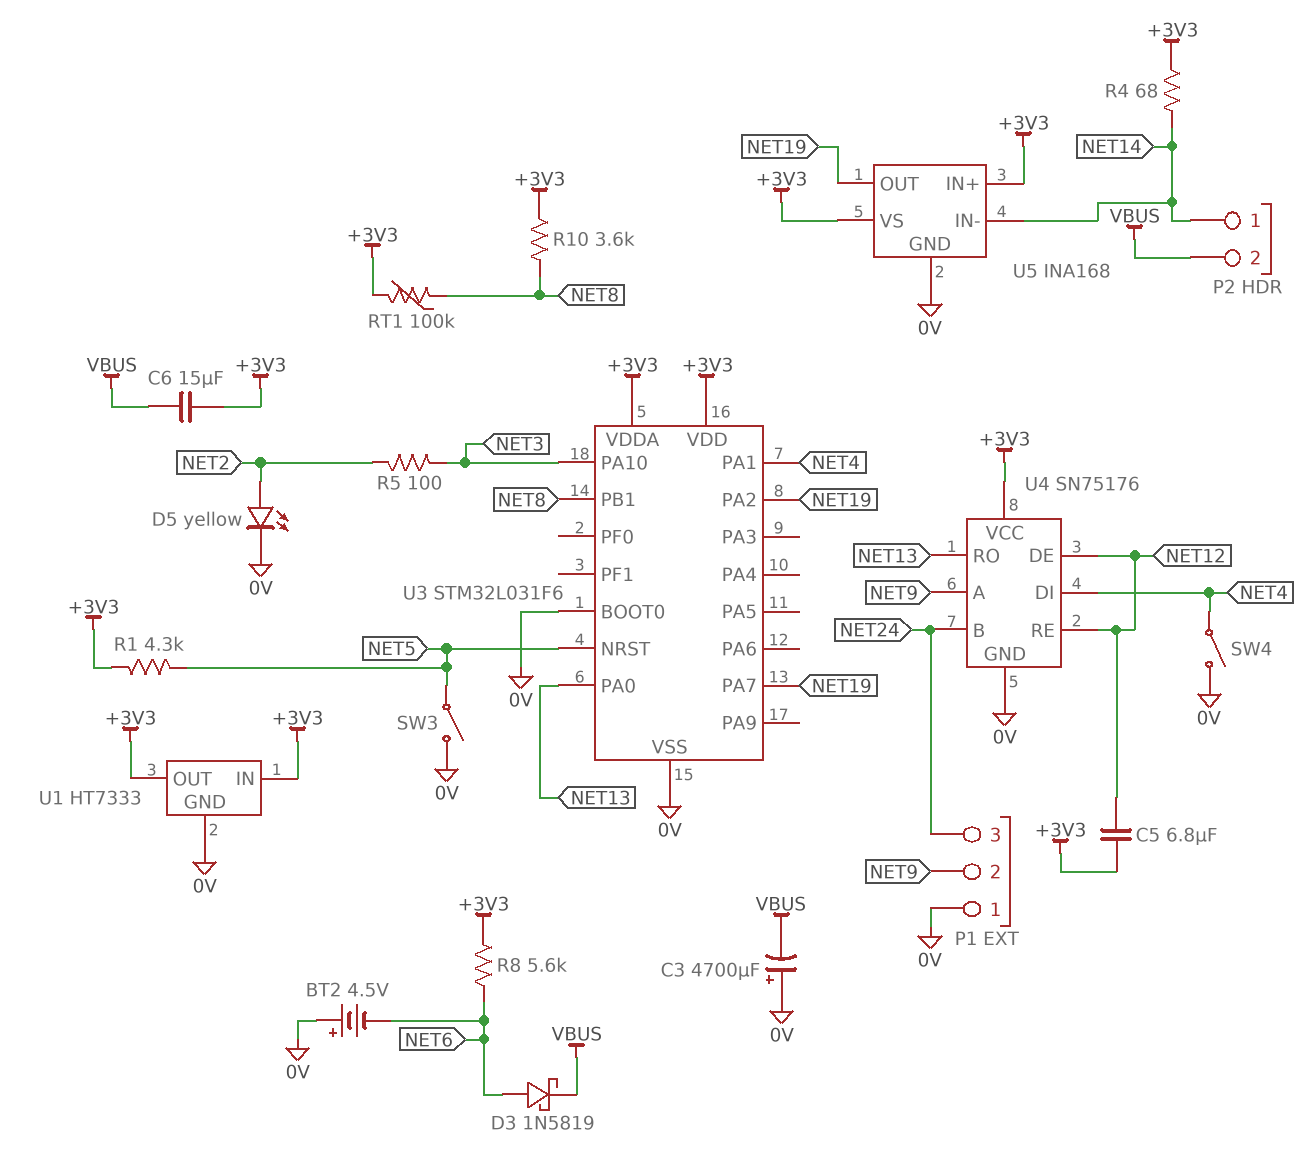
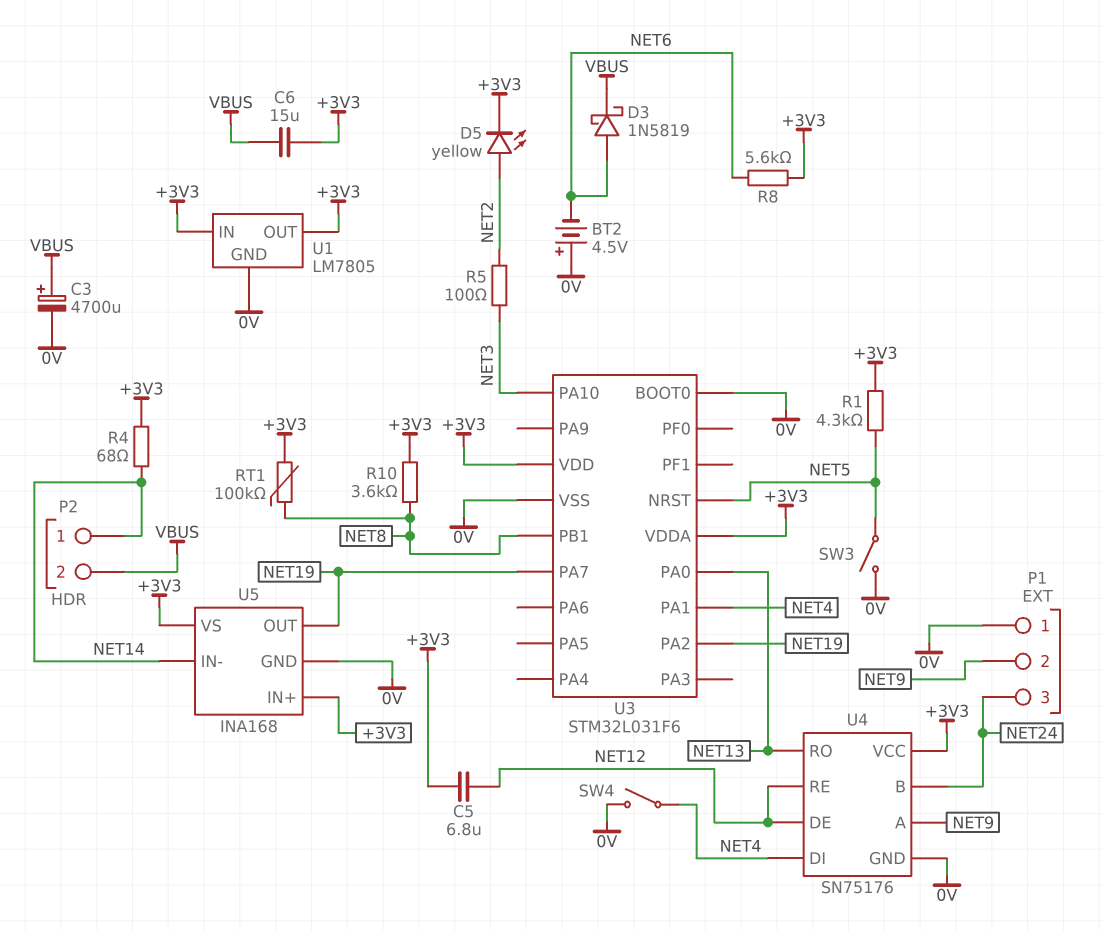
C3: 4700uF (plus 0V, minus VBUS) -> 4700uF (plus VBUS, minus 0V)
D5: LED yellow (A NET2, K 0V) -> LED yellow (A NET2, K +3V3)
U1: HT7333 -> LM7805

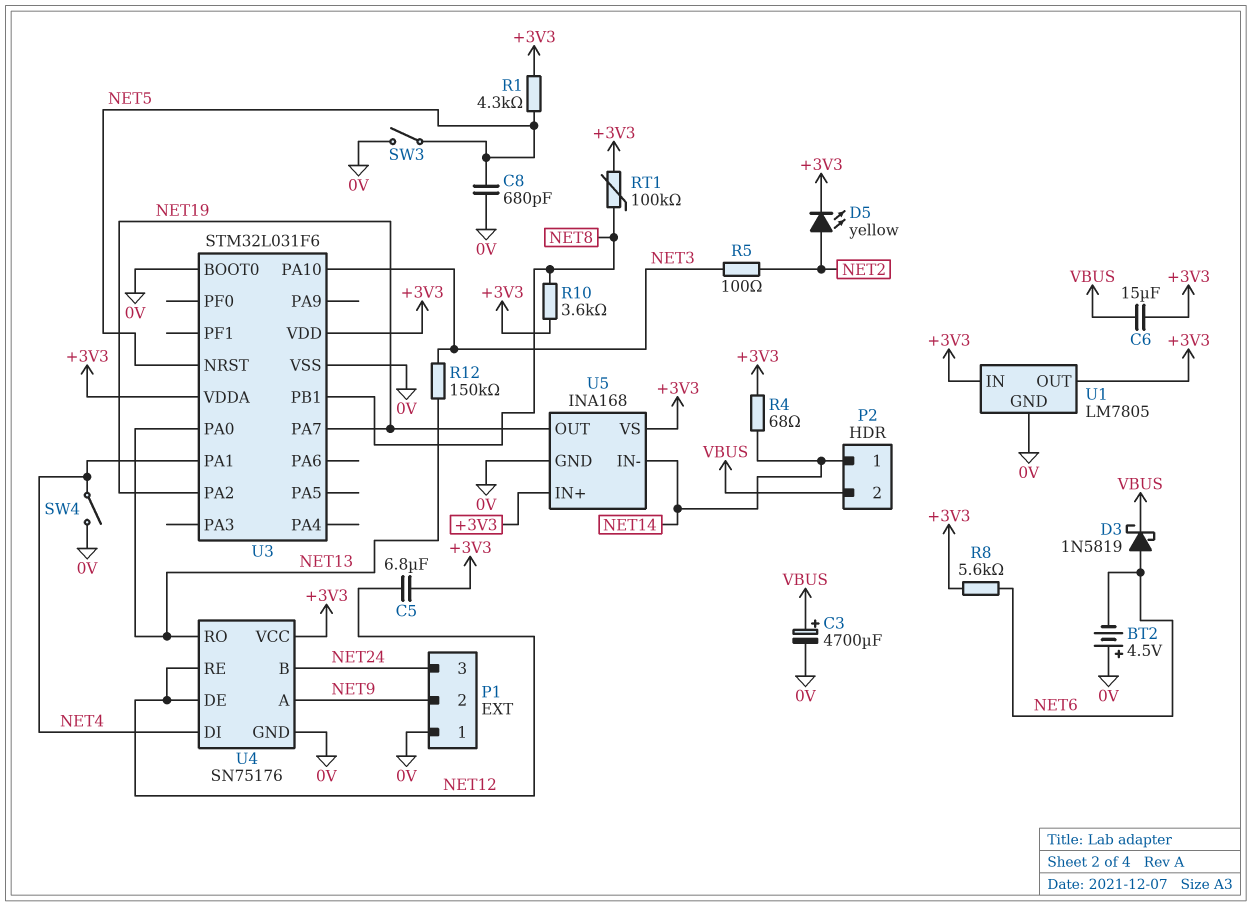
C8: none -> 680pF (0V, NET5)
R12: none -> 150k (NET3, NET13)

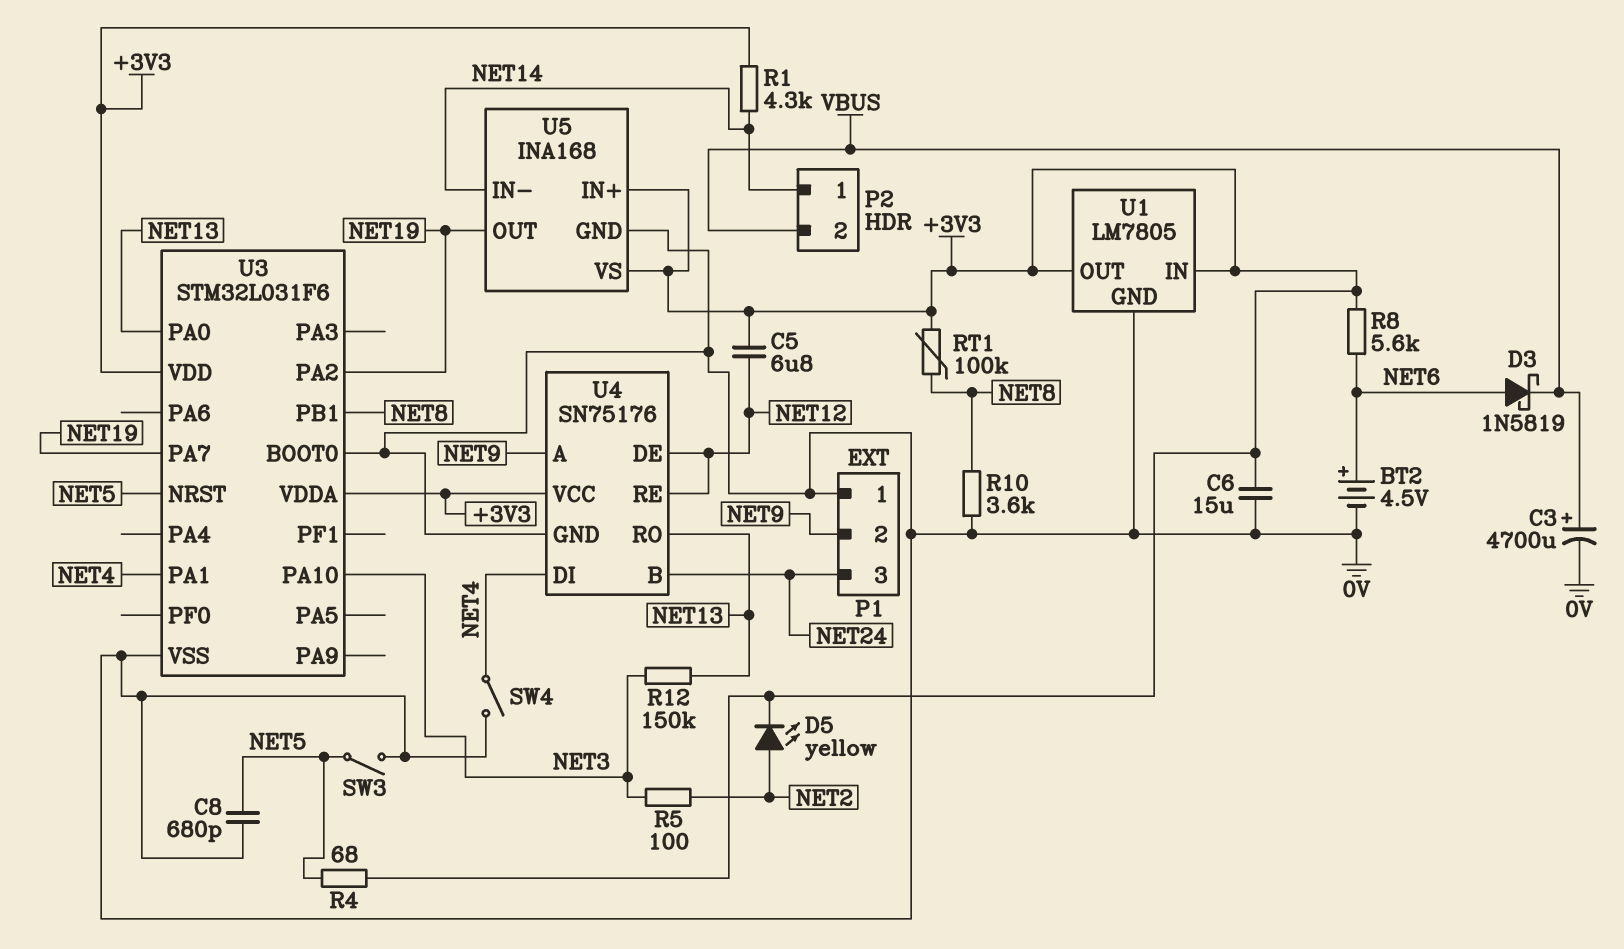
BT2: 4.5V (plus 0V, minus NET6) -> 4.5V (plus NET6, minus 0V)
C6: 15uF (+3V3, VBUS) -> 15uF (+3V3, 0V)
R1: 4.3k (+3V3, NET5) -> 4.3k (+3V3, NET14)
R4: 68 (+3V3, NET14) -> 68 (+3V3, NET5)
R10: 3.6k (+3V3, NET8) -> 3.6k (0V, NET8)

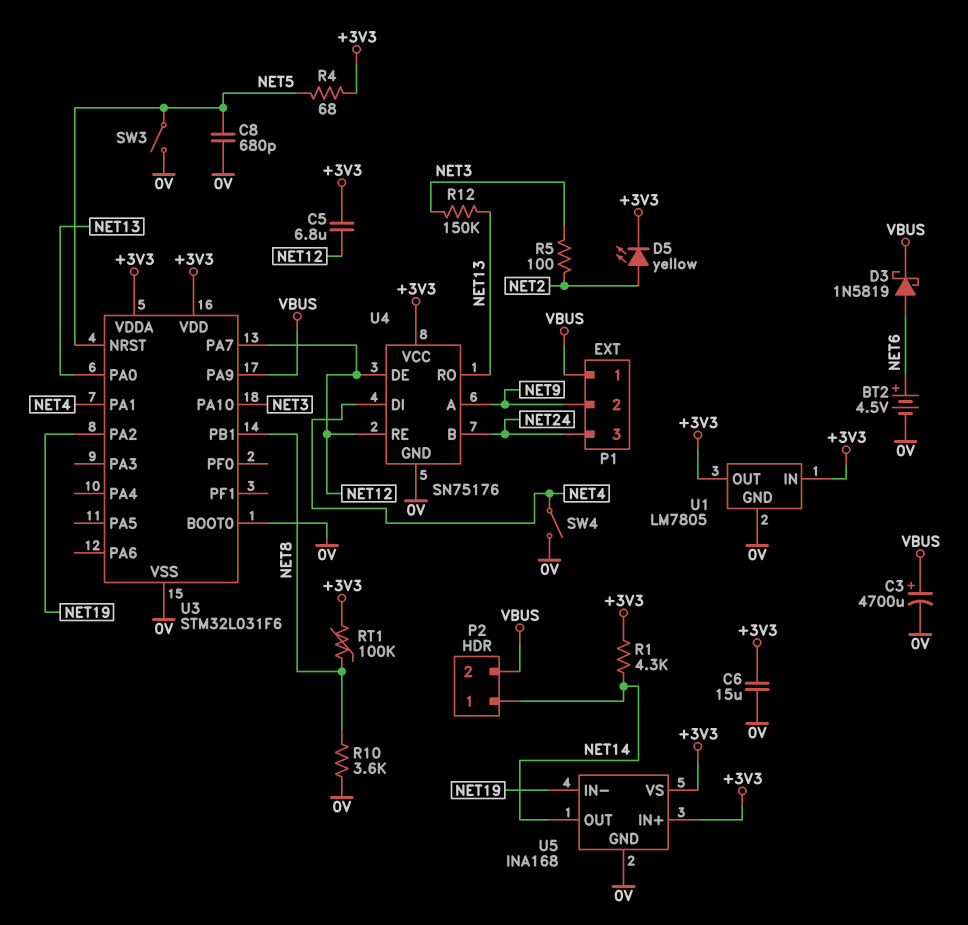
P1 pin 1: 0V -> VBUS
R8: 5.6k (+3V3, NET6) -> none
U3 pin PA7: NET19 -> NET12
U3 pin PA9: none -> VBUS
U5 pin IN-: NET14 -> NET19
U5 pin OUT: NET19 -> NET14

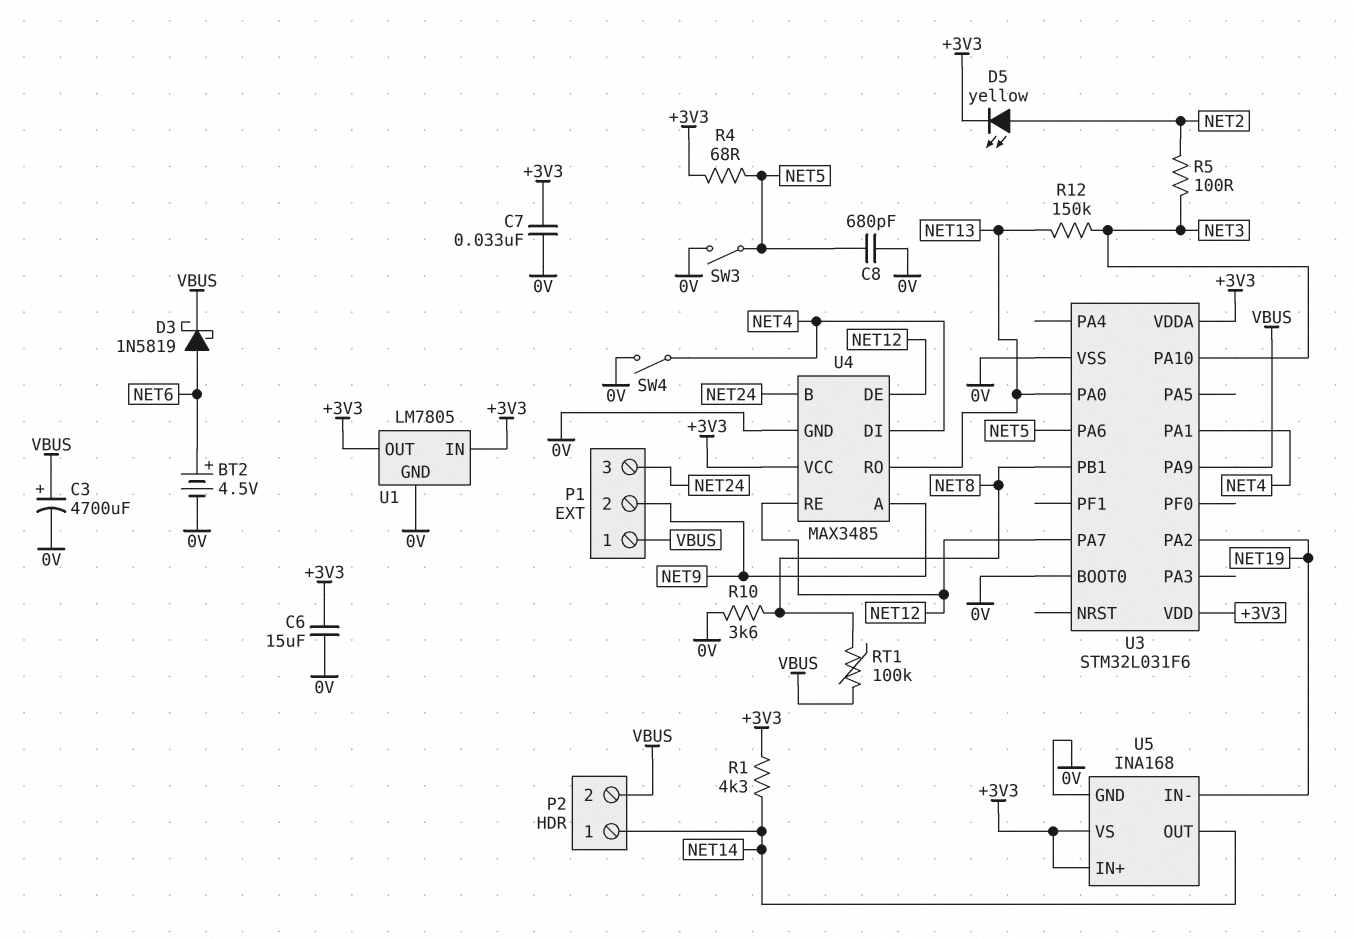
C5: 6.8uF (+3V3, NET12) -> none
C7: none -> 33nF (+3V3, 0V)
RT1: 100k (+3V3, NET8) -> 100k (NET8, VBUS)
U3 pin NRST: NET5 -> none
U3 pin PA6: none -> NET5
U4: SN75176 -> MAX3485

